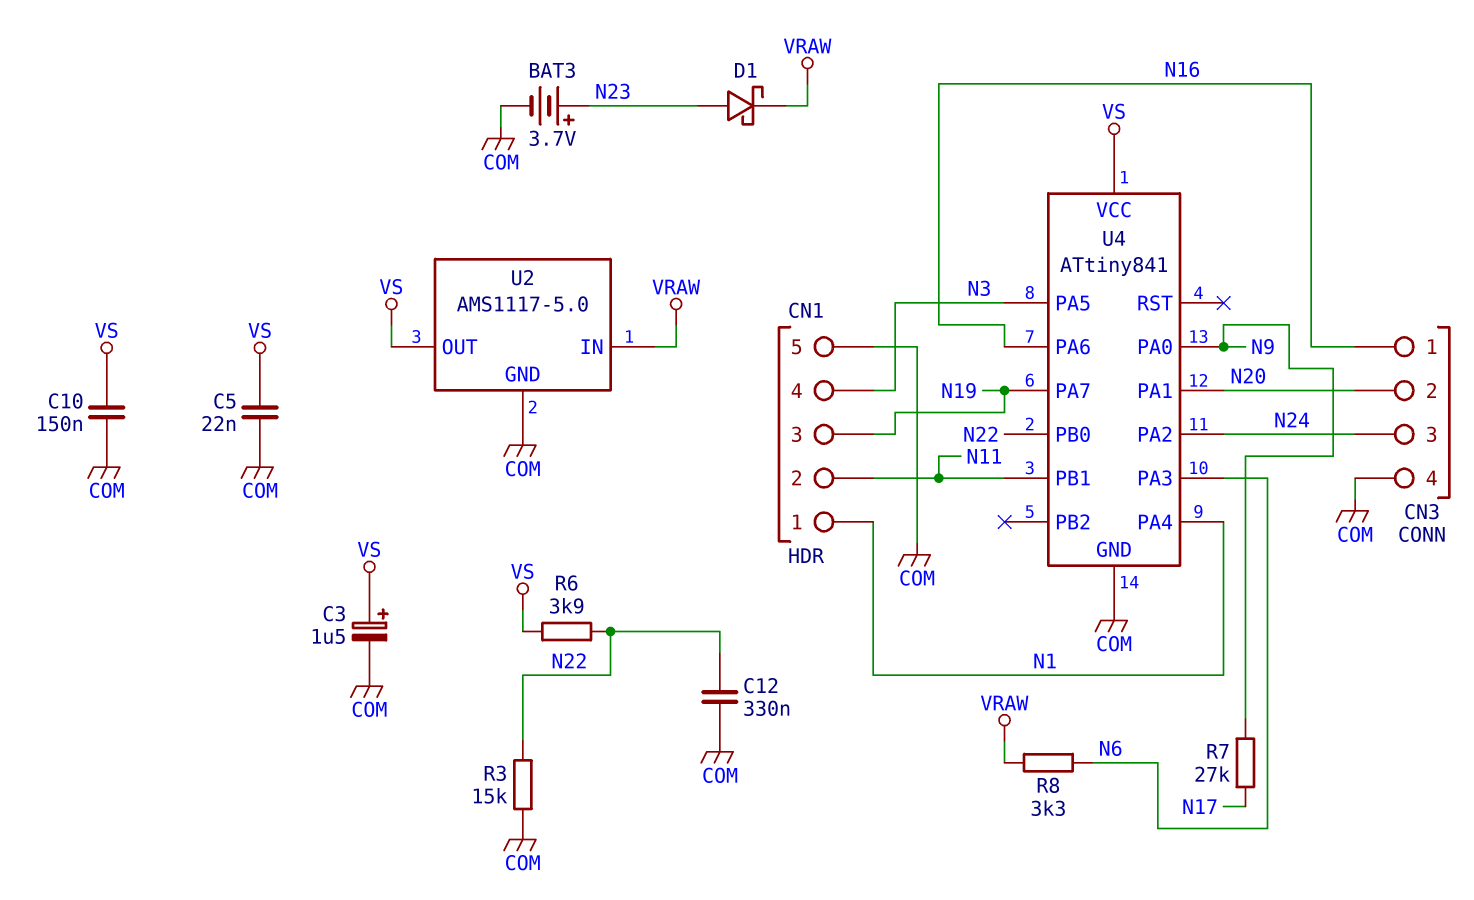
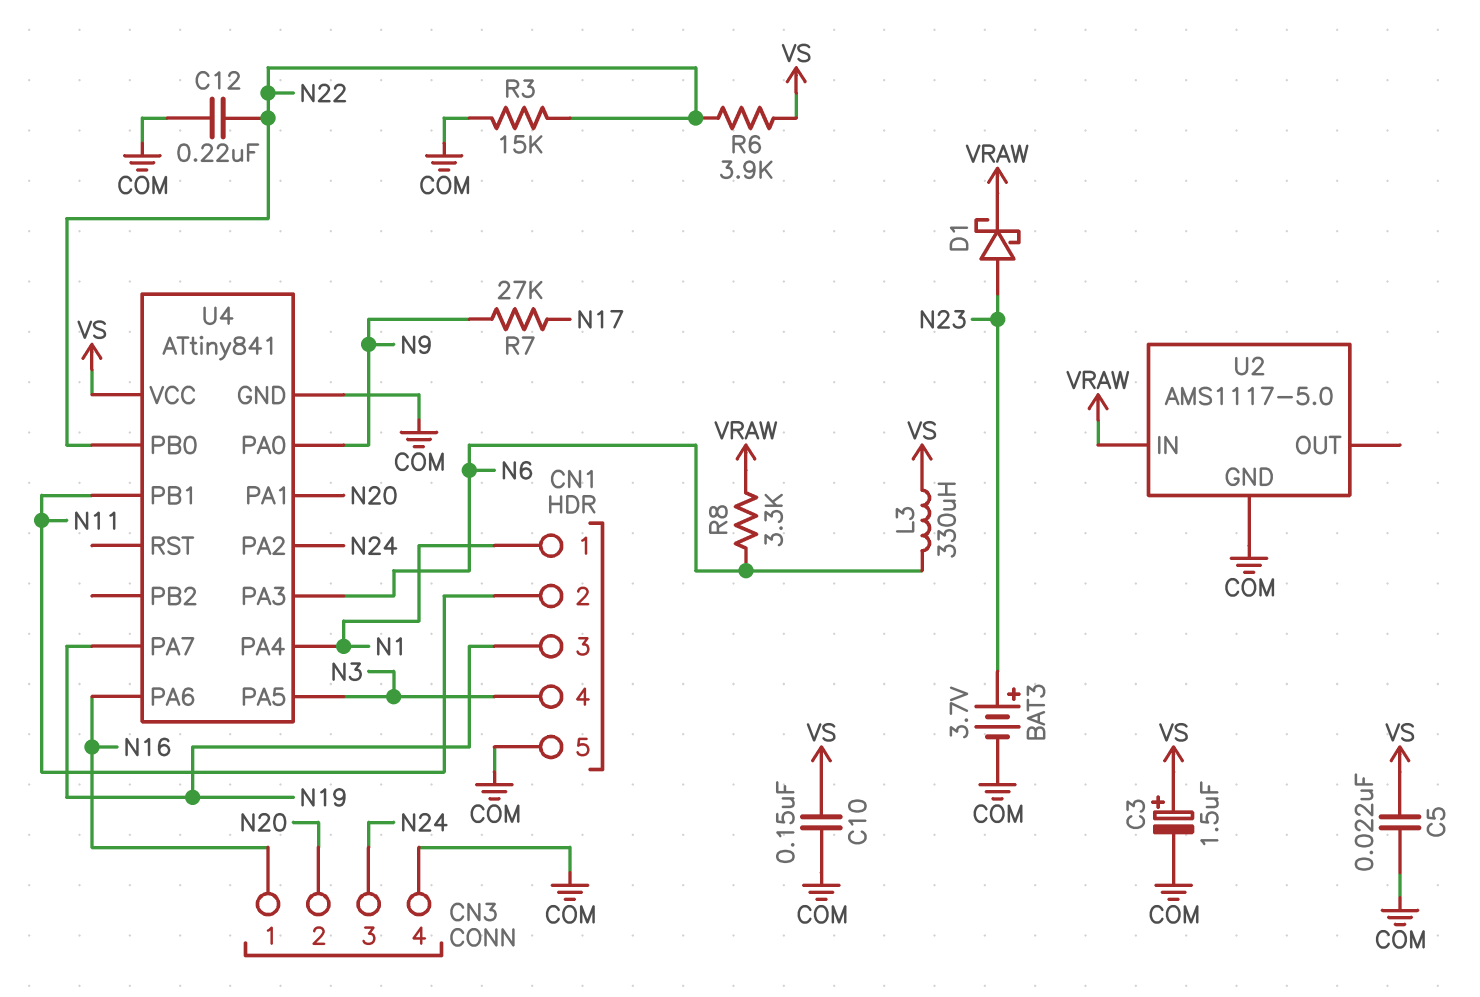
C12: 330nF (COM, N22) -> 220nF (COM, N22)
L3: none -> 330uH (N6, VS)
U2 pin OUT: VS -> none

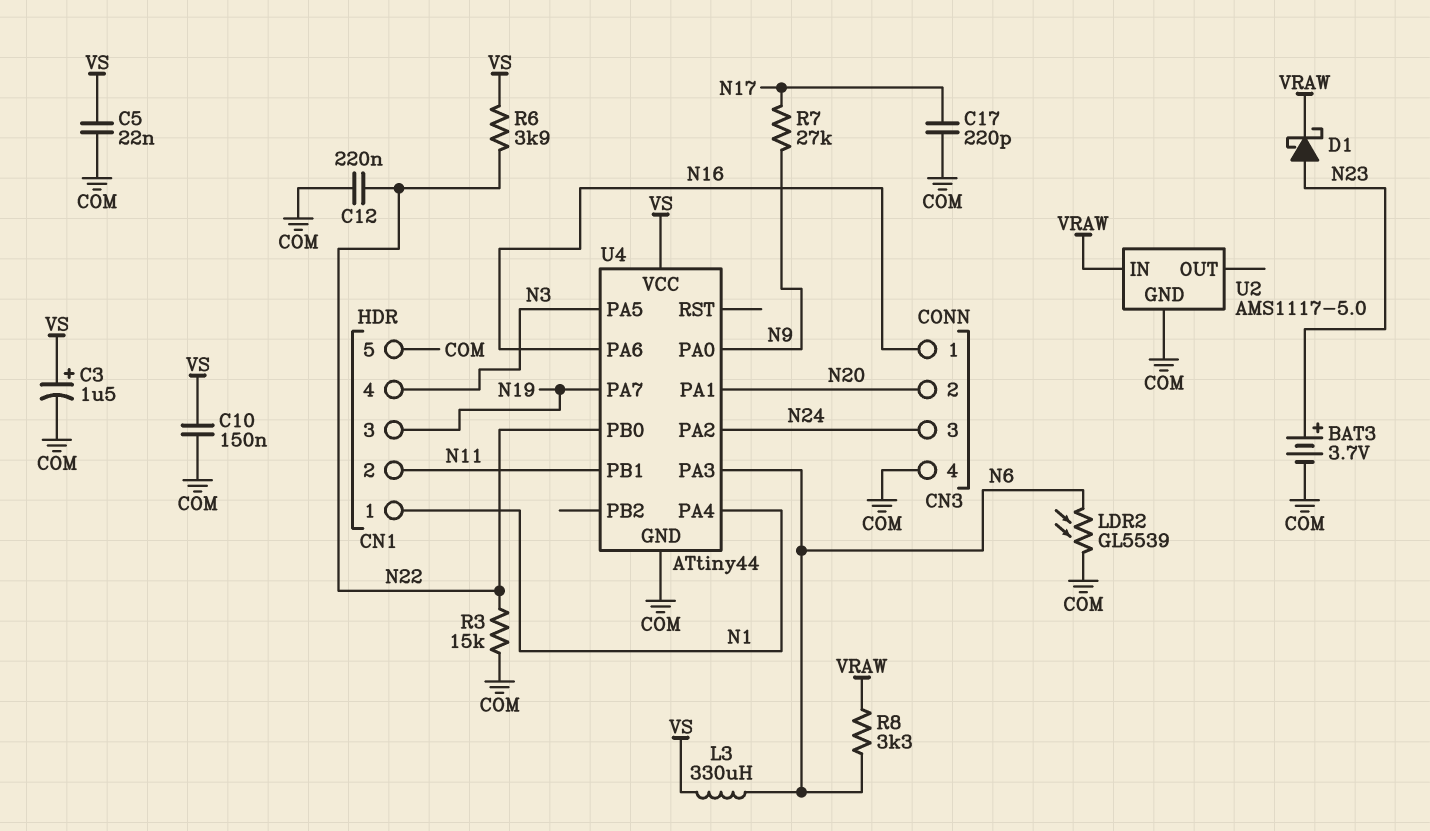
C17: none -> 220pF (COM, N17)
LDR2: none -> GL5539 (COM, N6)
U4: ATtiny841 -> ATtiny44

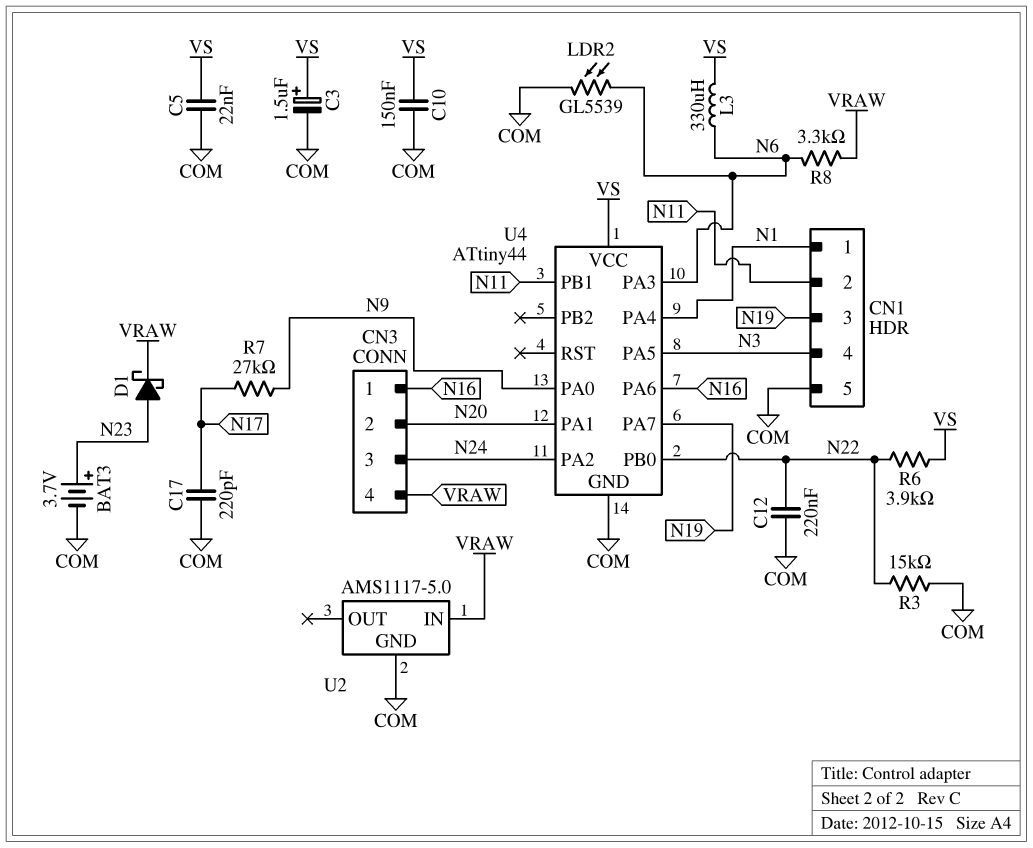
CN3 pin 4: COM -> VRAW

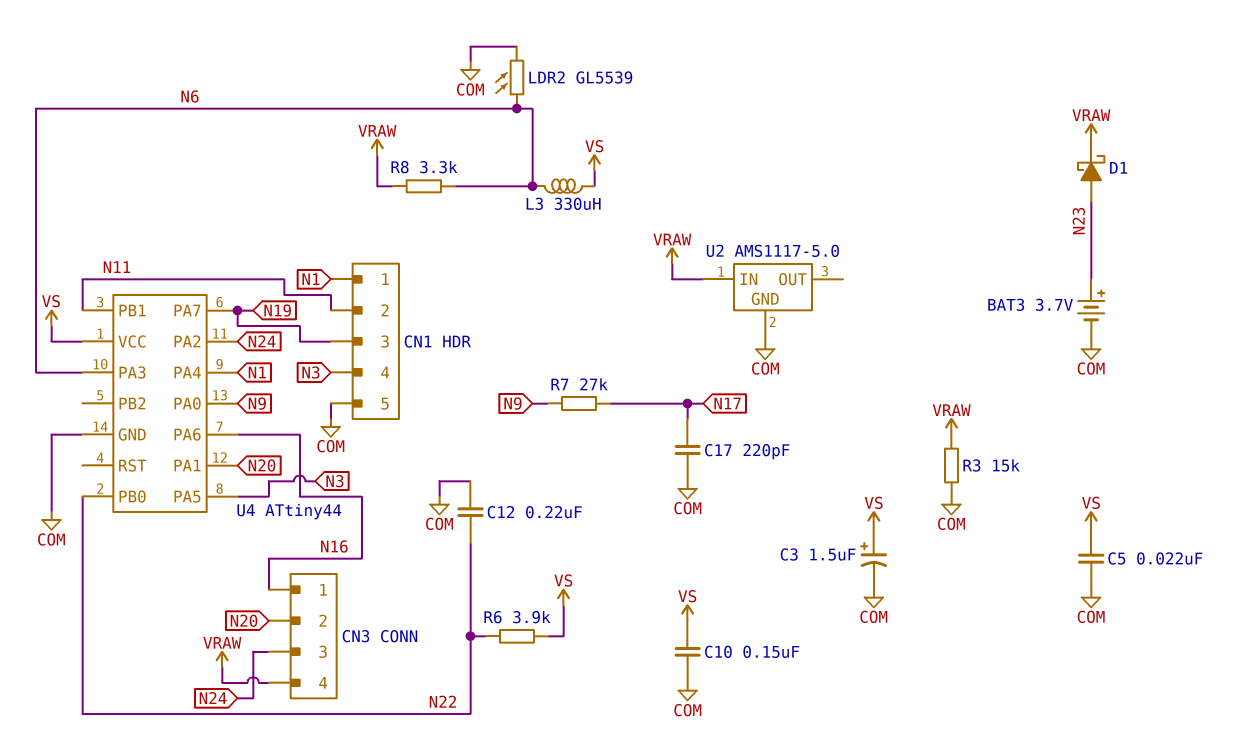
R3: 15k (COM, N22) -> 15k (COM, VRAW)

